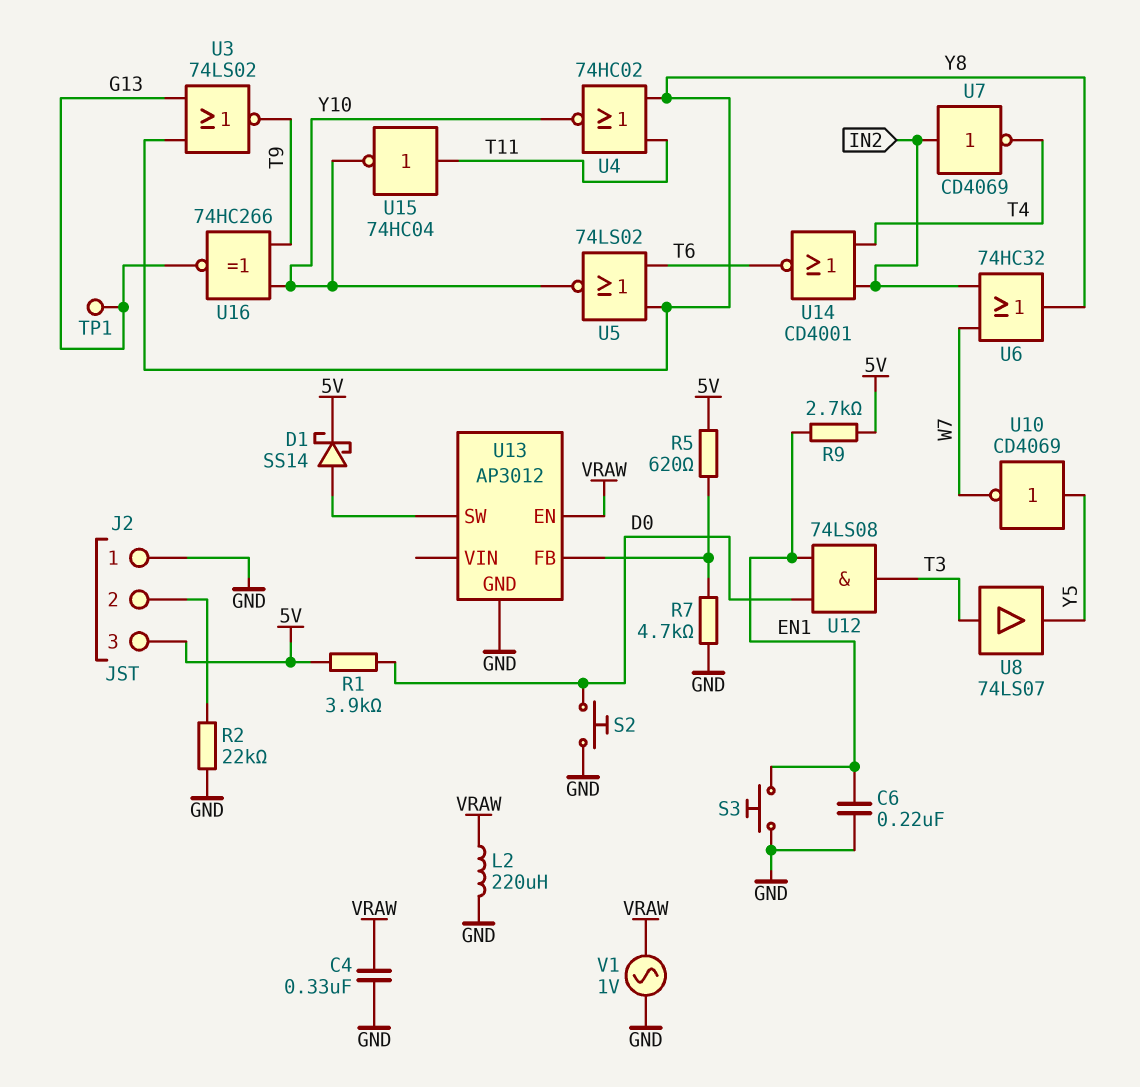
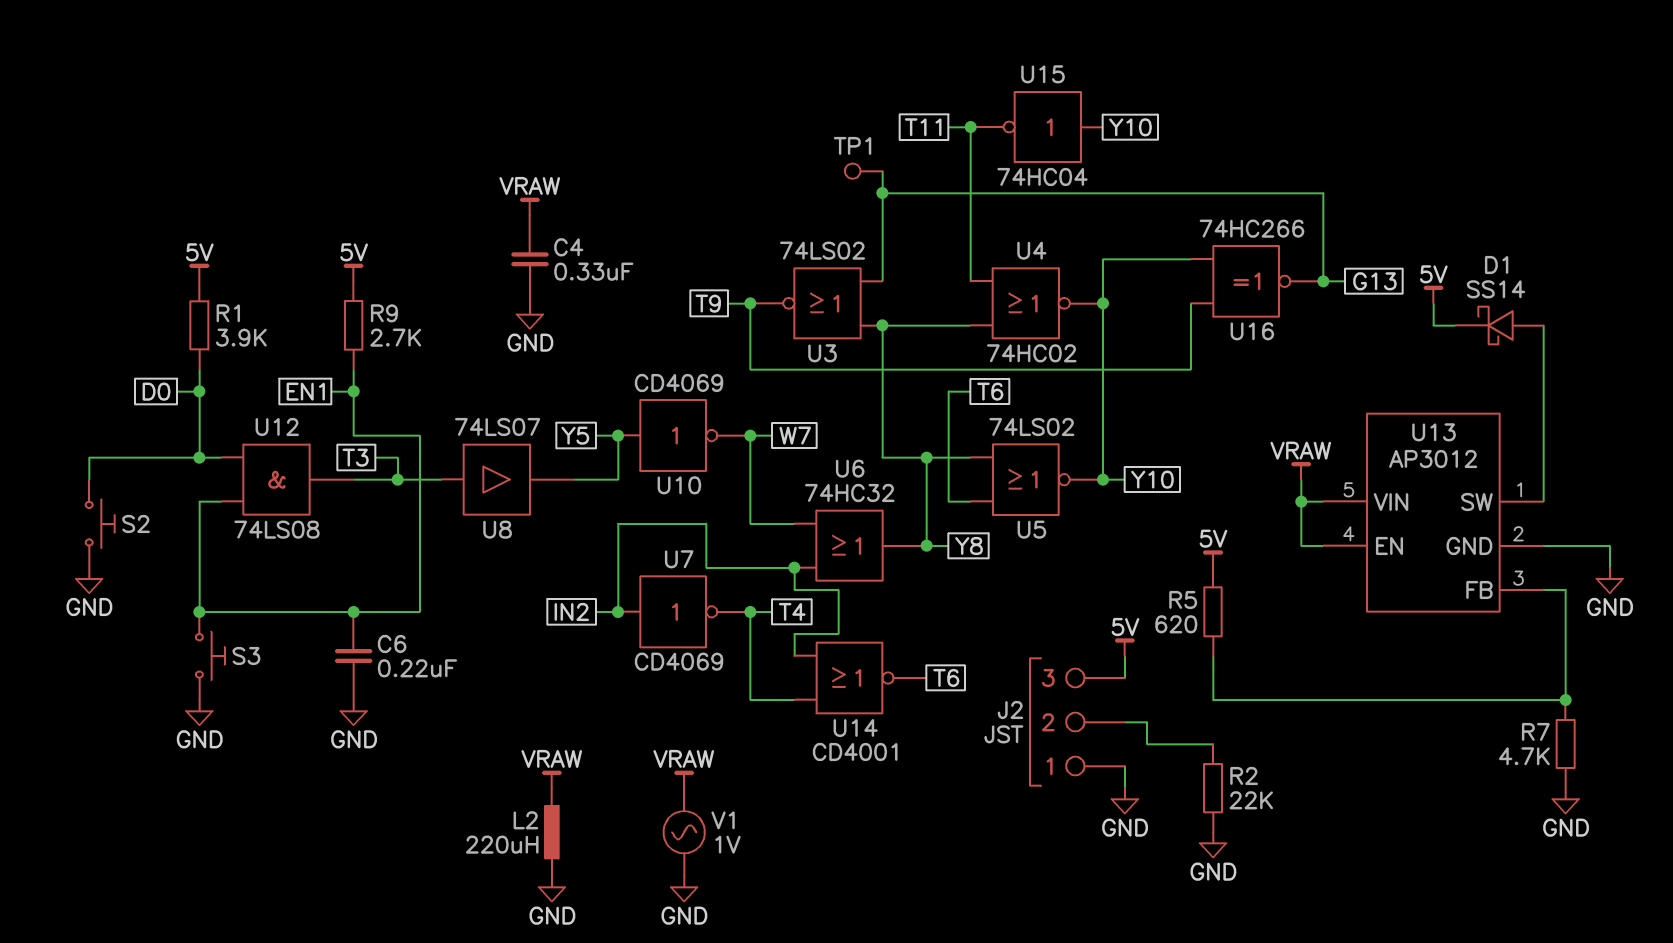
U13 pin VIN: none -> VRAW
U15: NOT 74HC04 (in T11, out Y10) -> NOT 74HC04 (in Y10, out T11)

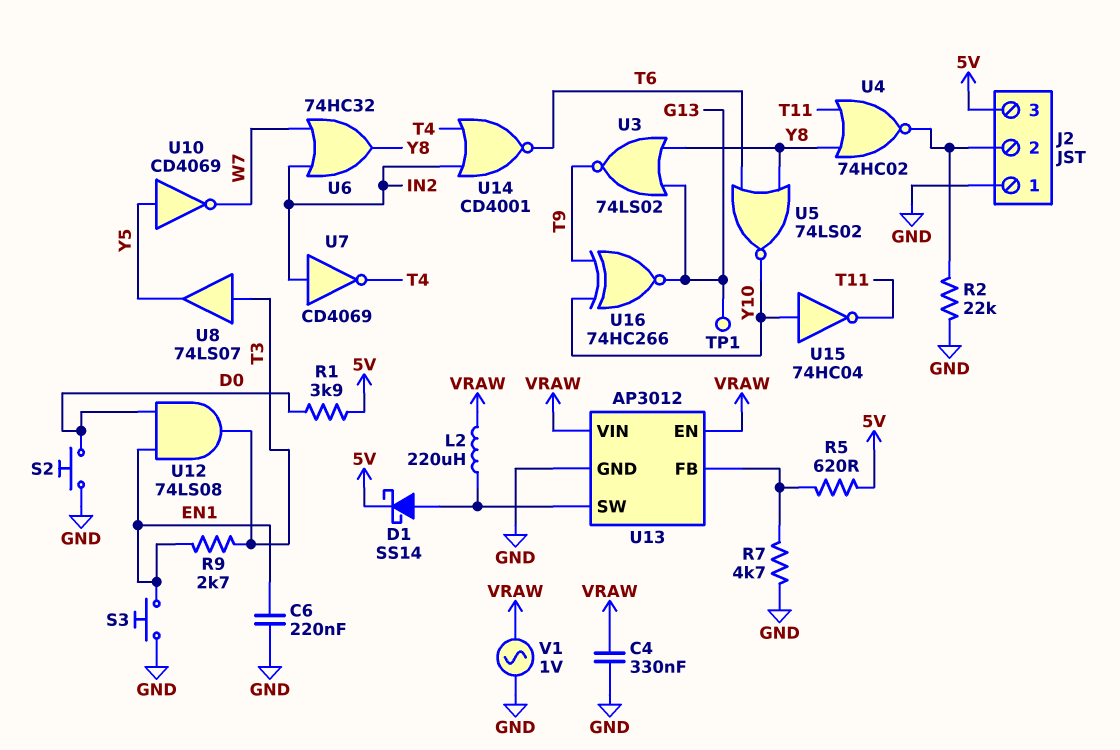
L2: 220uH (GND, VRAW) -> 220uH (U13/SW, VRAW)
R9: 2.7k (5V, EN1) -> 2.7k (EN1, T3)
U4: NOR 74HC02 (in T11, in Y8, out Y10) -> NOR 74HC02 (in T11, in Y8, out J2/2)

